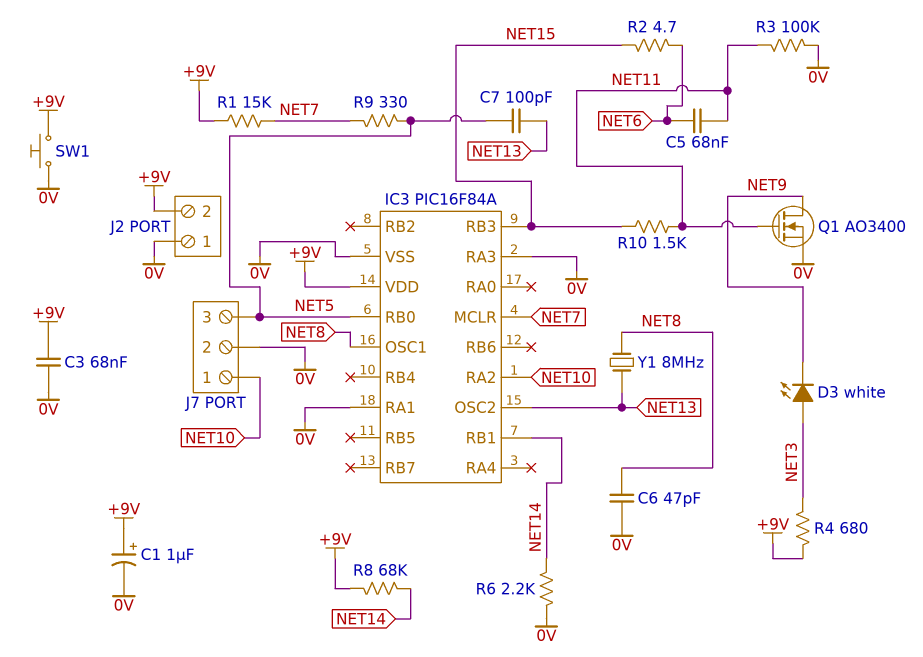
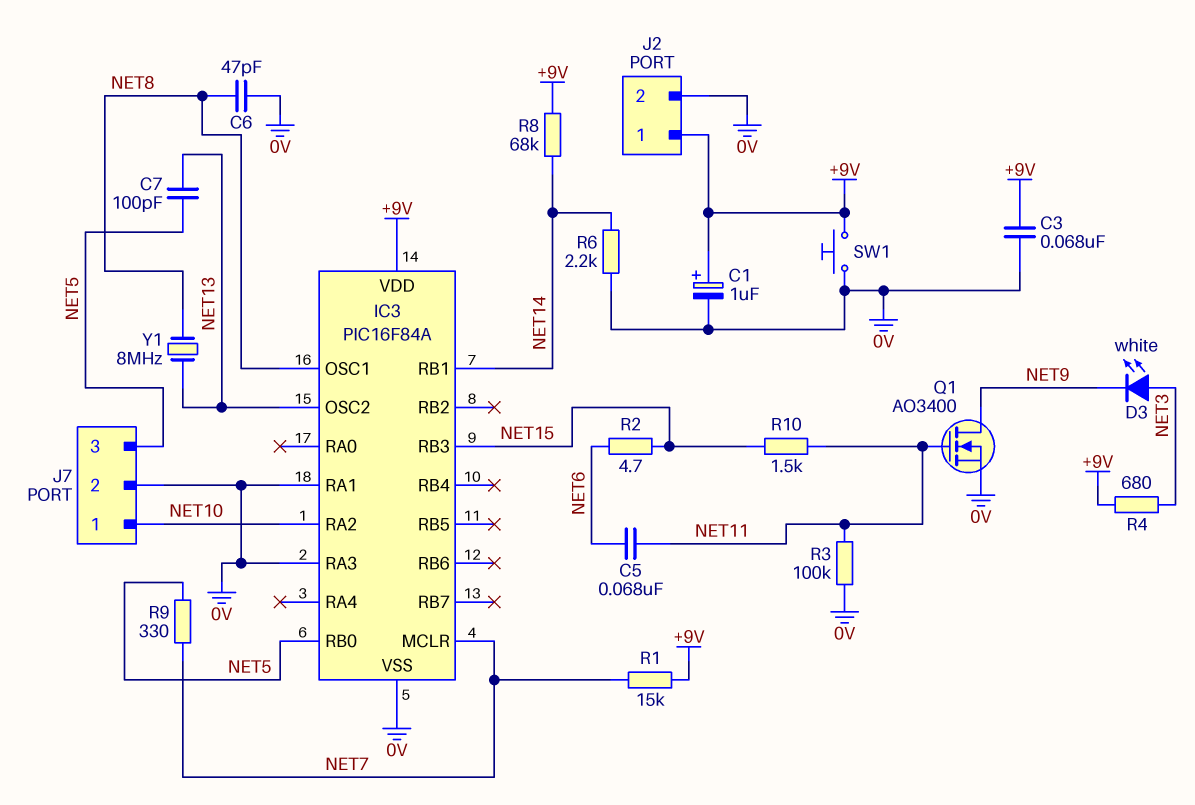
J2 pin 1: 0V -> +9V
J2 pin 2: +9V -> 0V

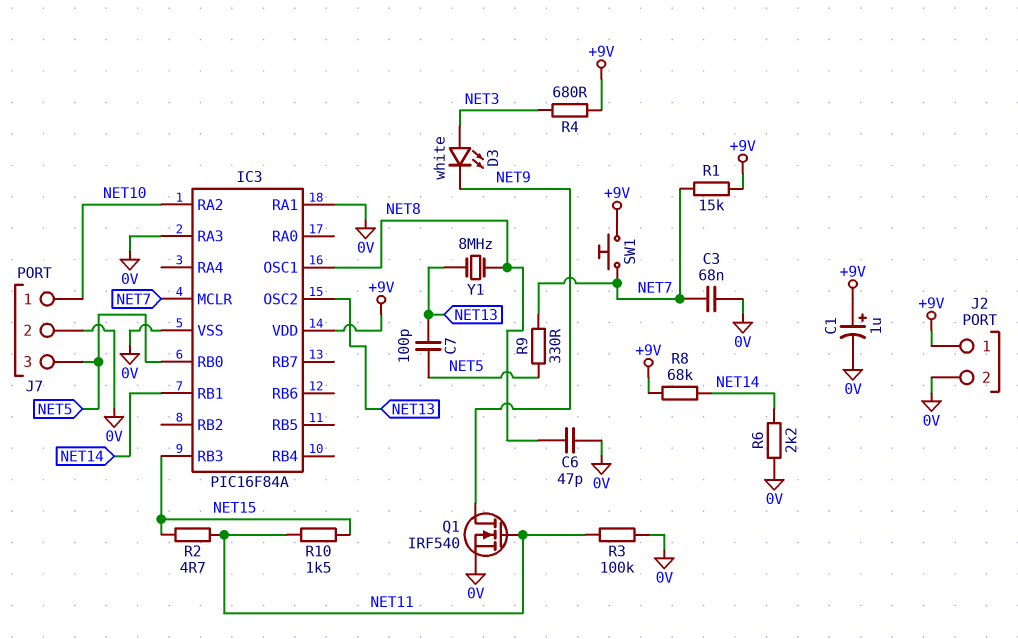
C3: 68nF (+9V, 0V) -> 68nF (0V, NET7)
C5: 68nF (NET6, NET11) -> none
Q1: NMOS AO3400 (G NET11, D NET9, S 0V) -> NMOS IRF540 (G NET11, D NET9, S 0V)
R2: 4.7 (NET6, NET15) -> 4.7 (NET11, NET15)
SW1: button (+9V, 0V) -> button (+9V, NET7)

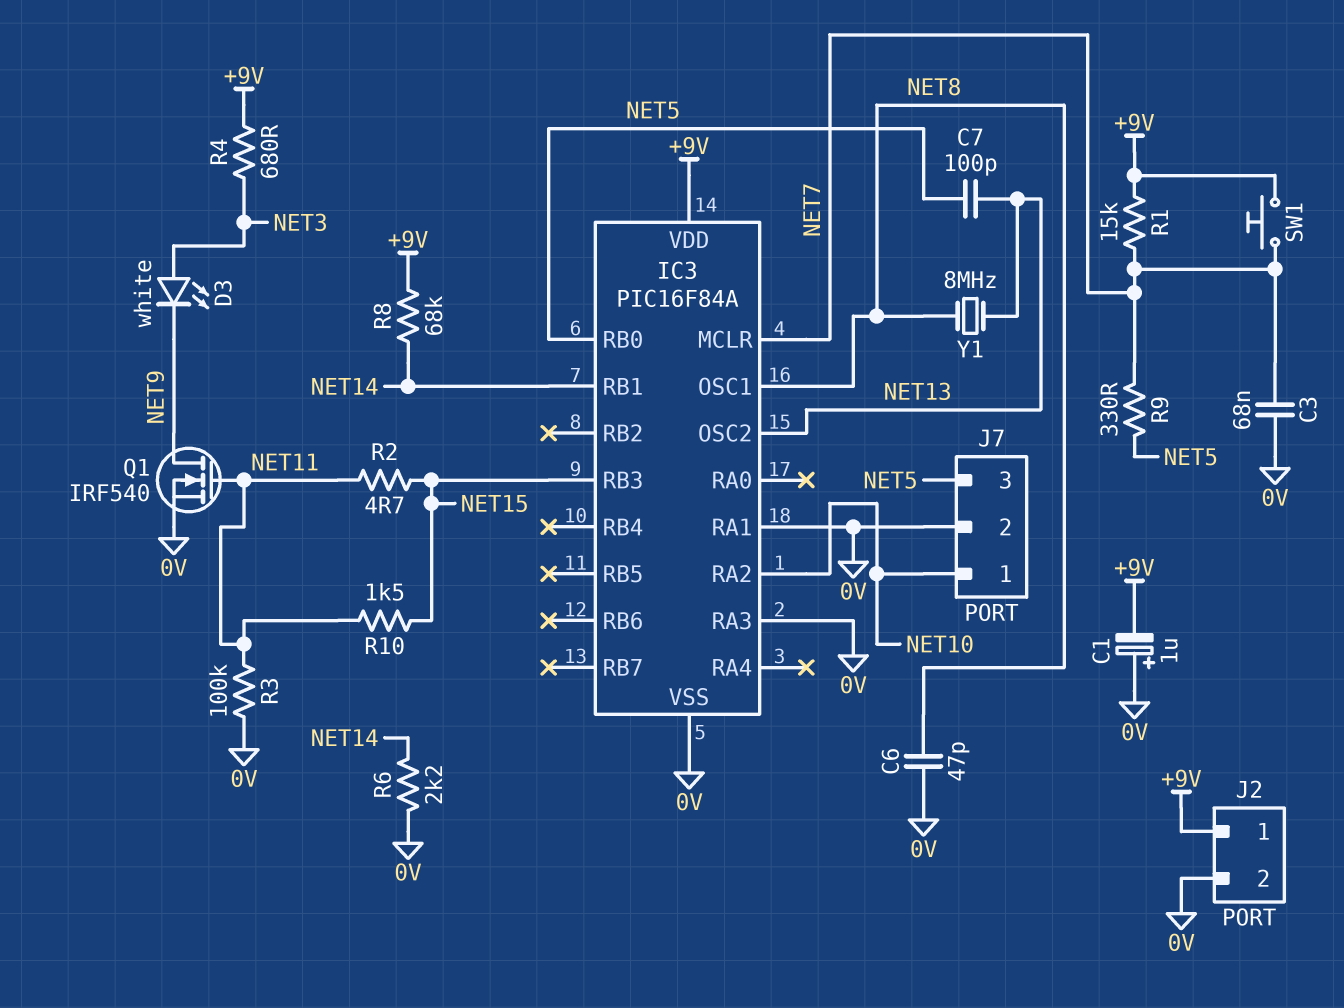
C1: 1uF (plus +9V, minus 0V) -> 1uF (plus 0V, minus +9V)

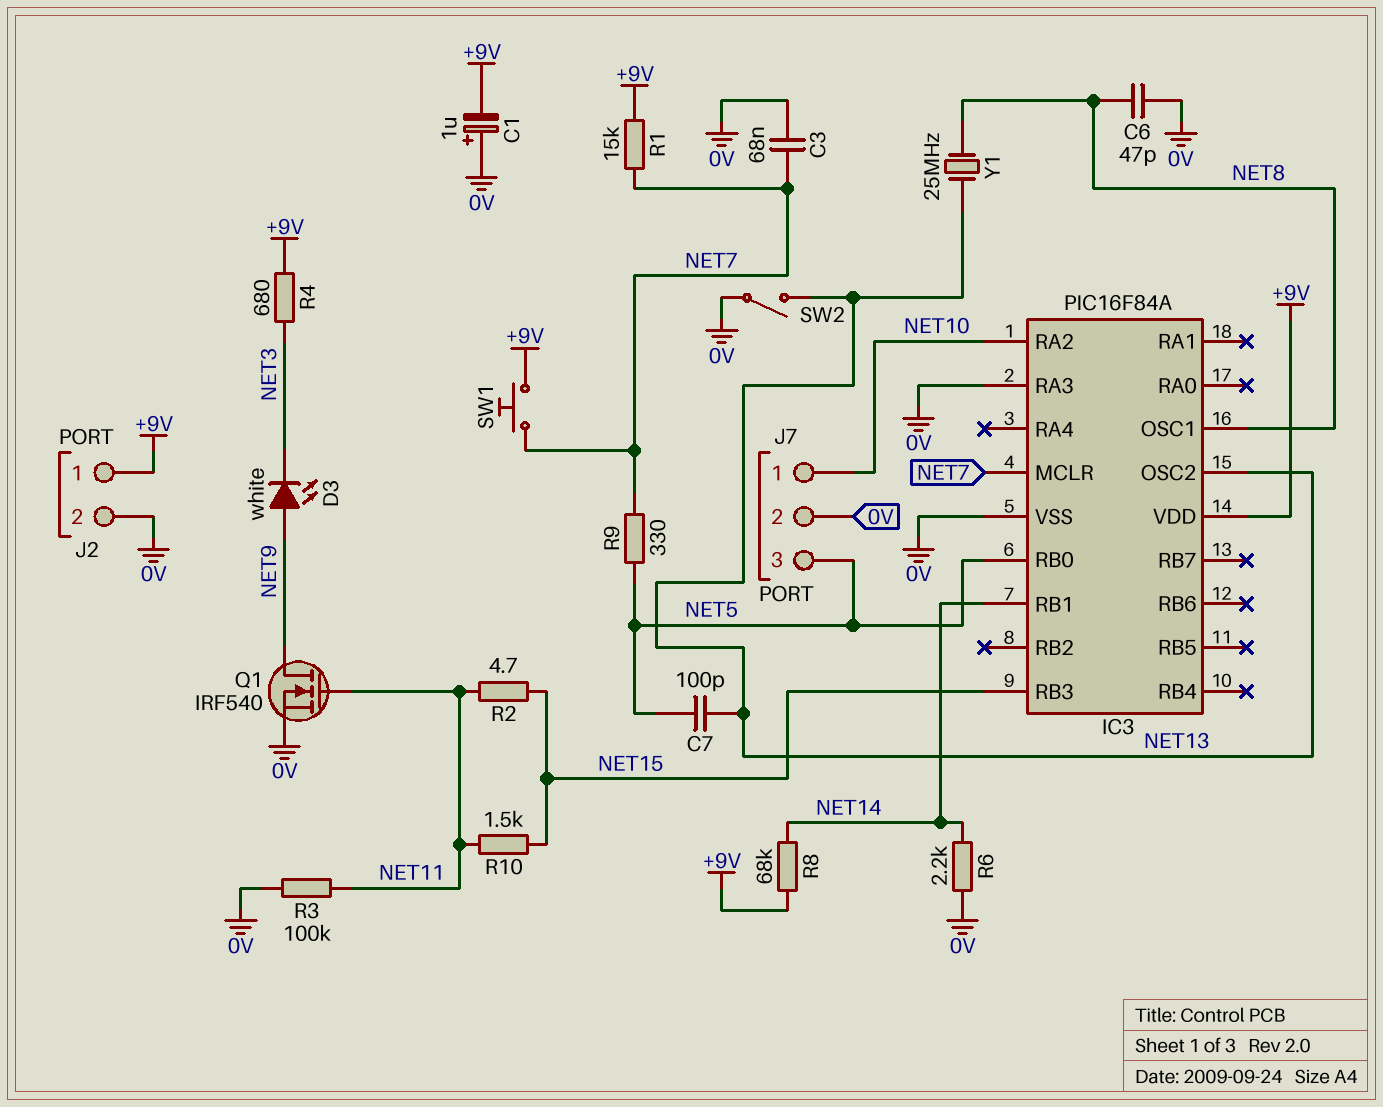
D3: LED white (A NET3, K NET9) -> LED white (A NET9, K NET3)
IC3 pin RA1: 0V -> none
SW2: none -> switch (0V, NET13)
Y1: 8MHz (NET8, NET13) -> 25MHz (NET8, NET13)

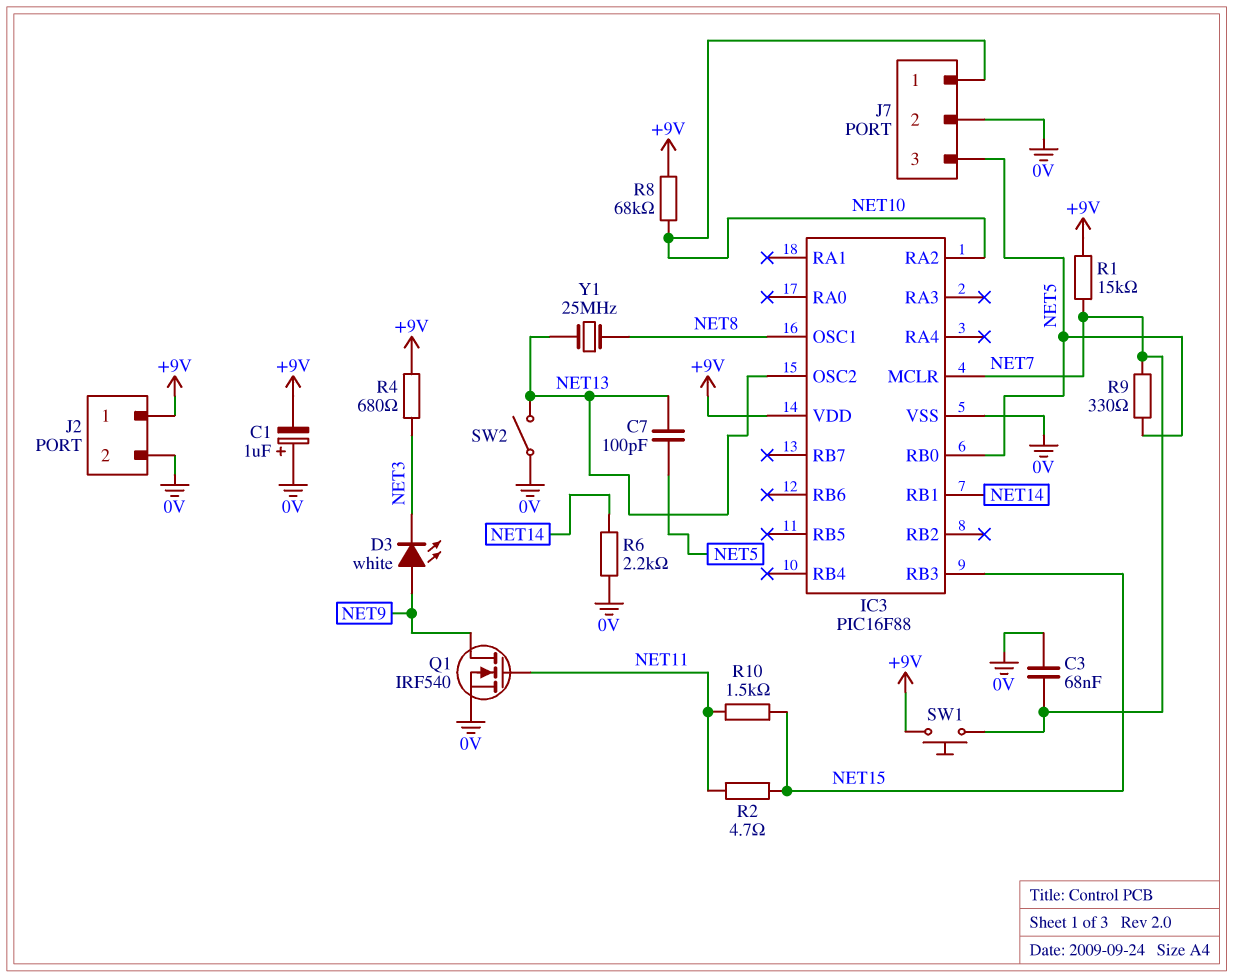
C6: 47pF (0V, NET8) -> none
IC3: PIC16F84A -> PIC16F88
IC3 pin RA3: 0V -> none
R3: 100k (0V, NET11) -> none
R8: 68k (+9V, NET14) -> 68k (+9V, NET10)

